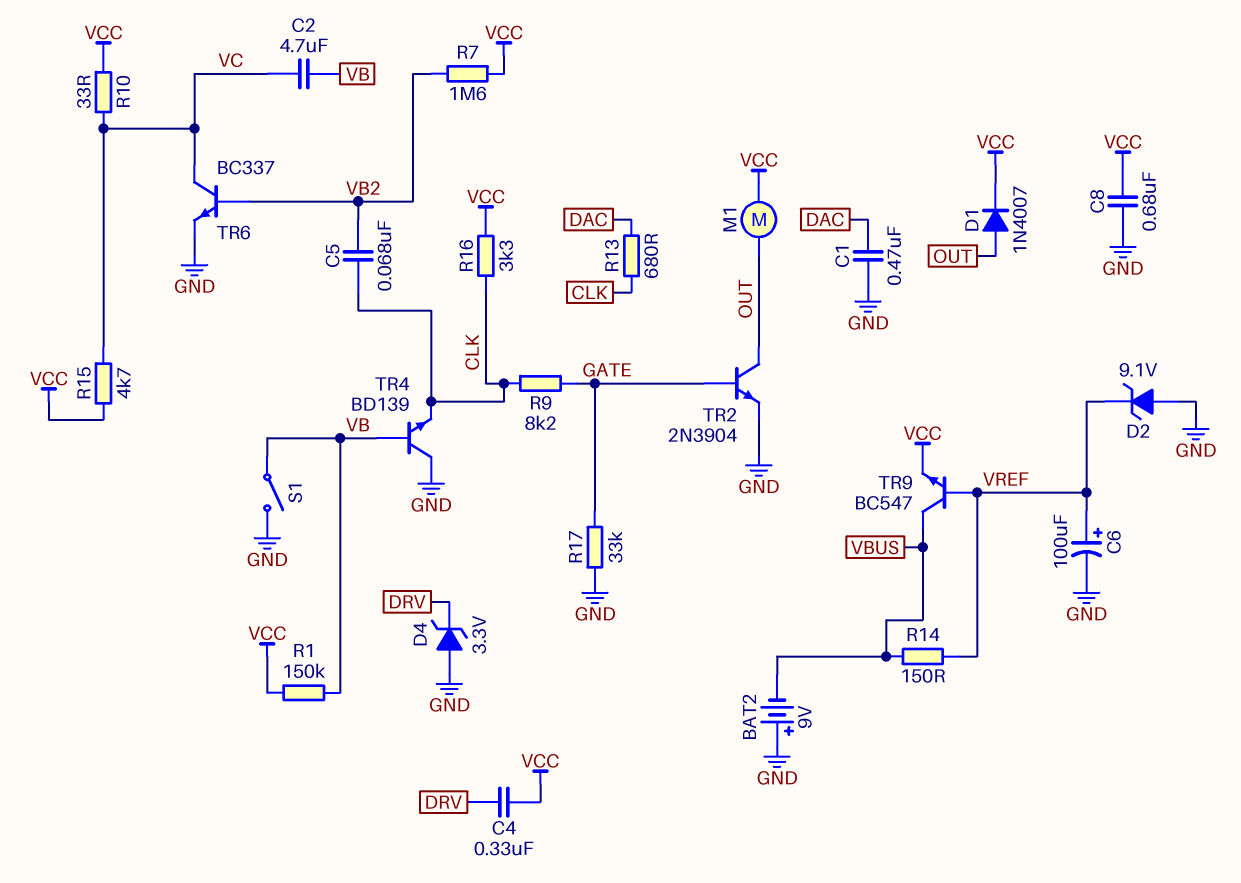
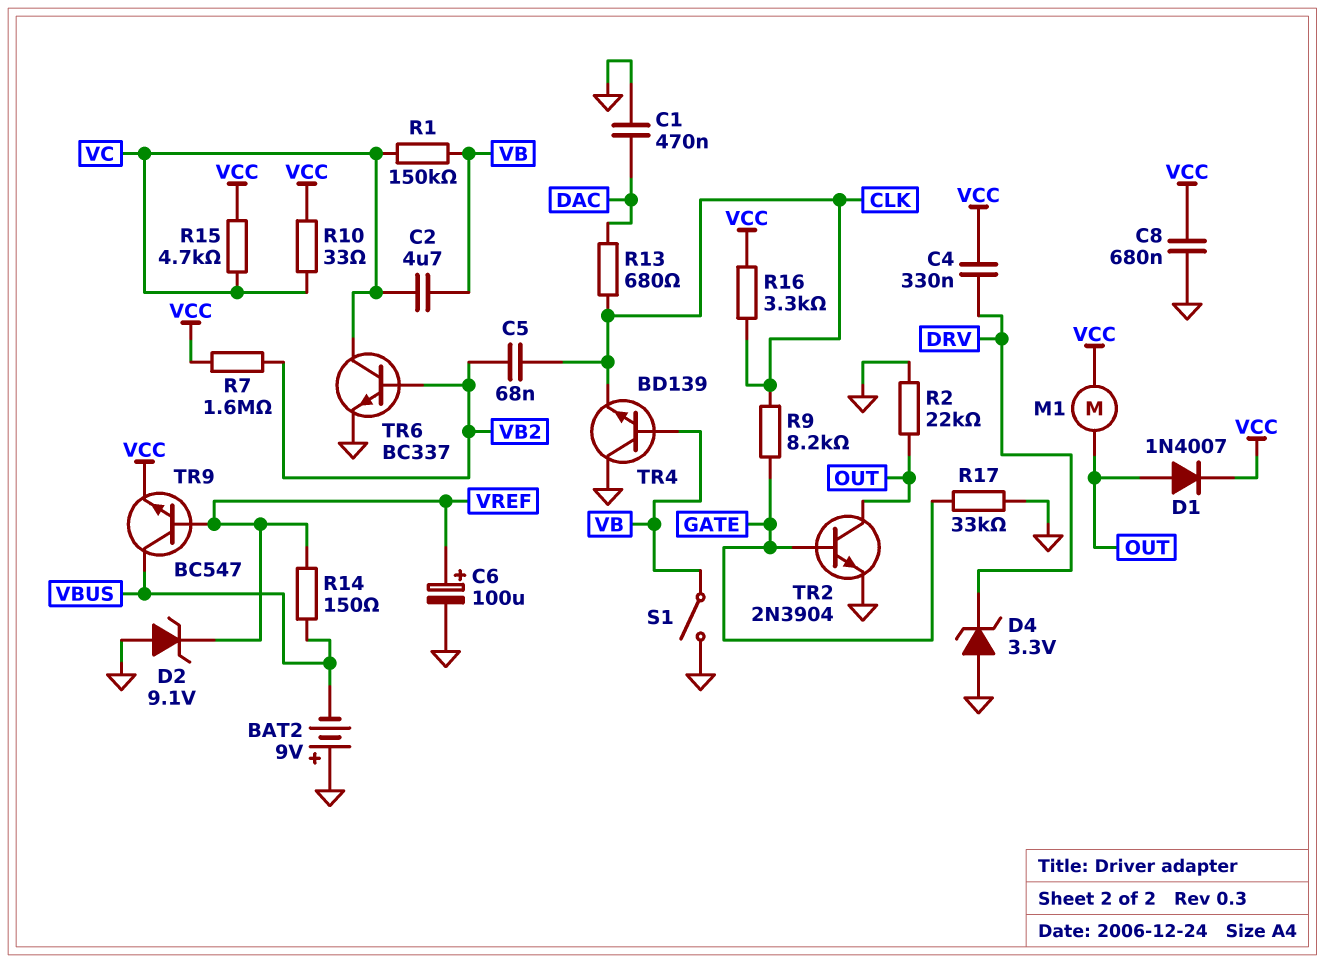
R1: 150k (VB, VCC) -> 150k (VB, VC)
R2: none -> 22k (GND, OUT)

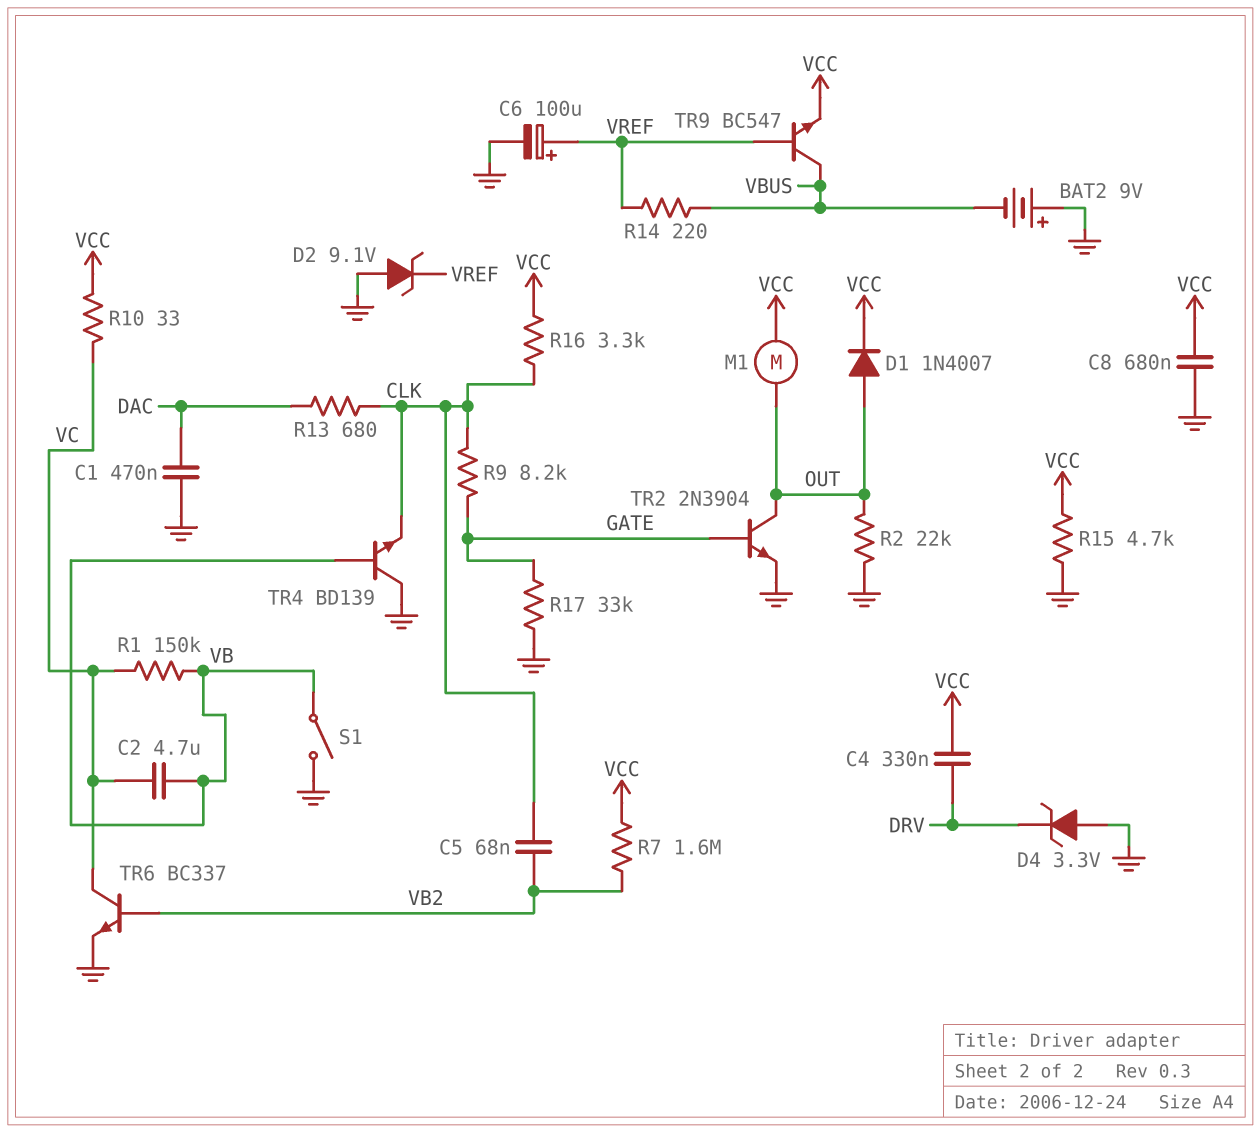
R14: 150 (VBUS, VREF) -> 220 (VBUS, VREF)
R15: 4.7k (VC, VCC) -> 4.7k (GND, VCC)

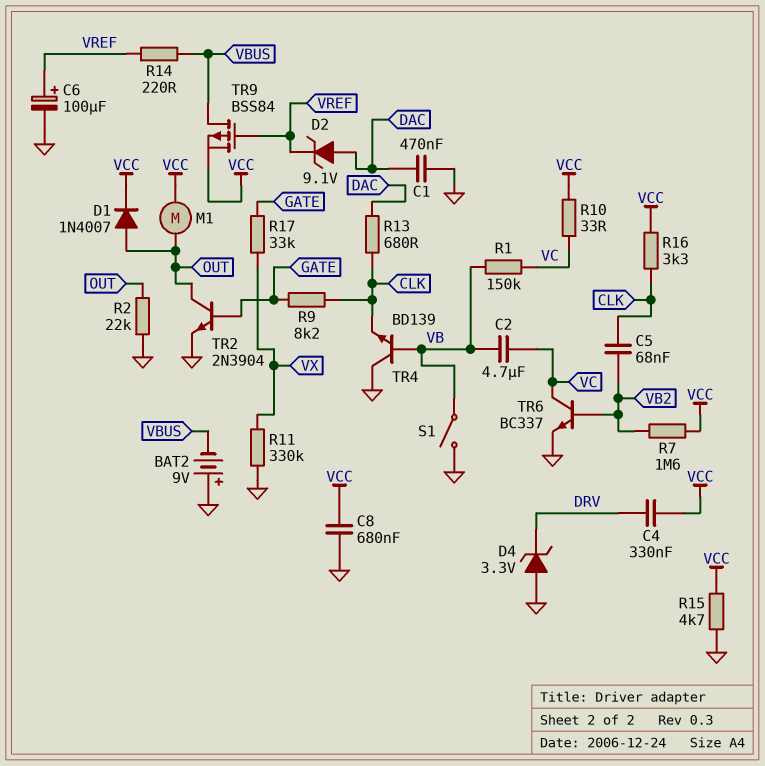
D2: zener 9.1V (A GND, K VREF) -> zener 9.1V (A DAC, K VREF)
R11: none -> 330k (GND, VX)
R17: 33k (GATE, GND) -> 33k (GATE, VX)
TR9: NPN BC547 (B VREF, C VBUS, E VCC) -> PMOS BSS84 (G VREF, D VBUS, S VCC)

